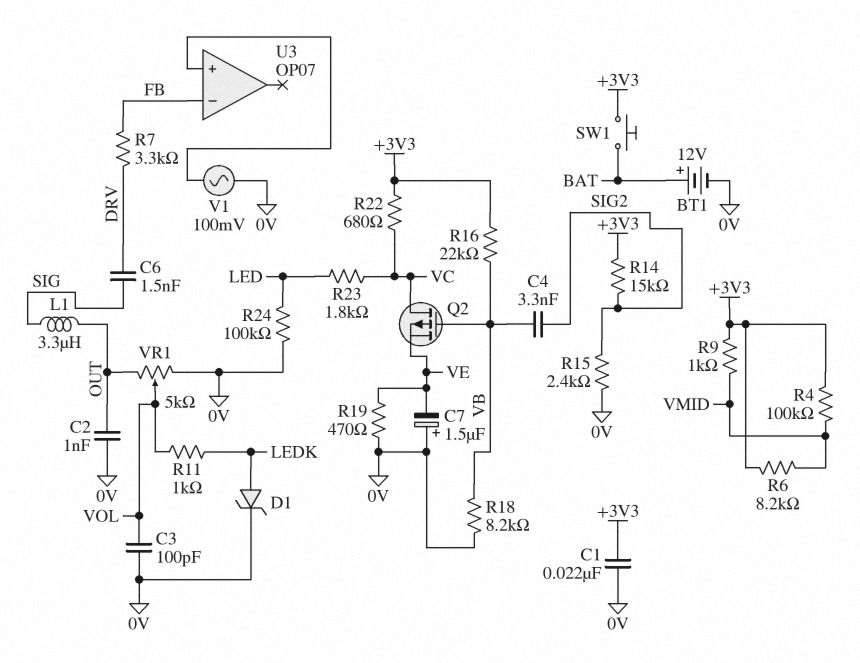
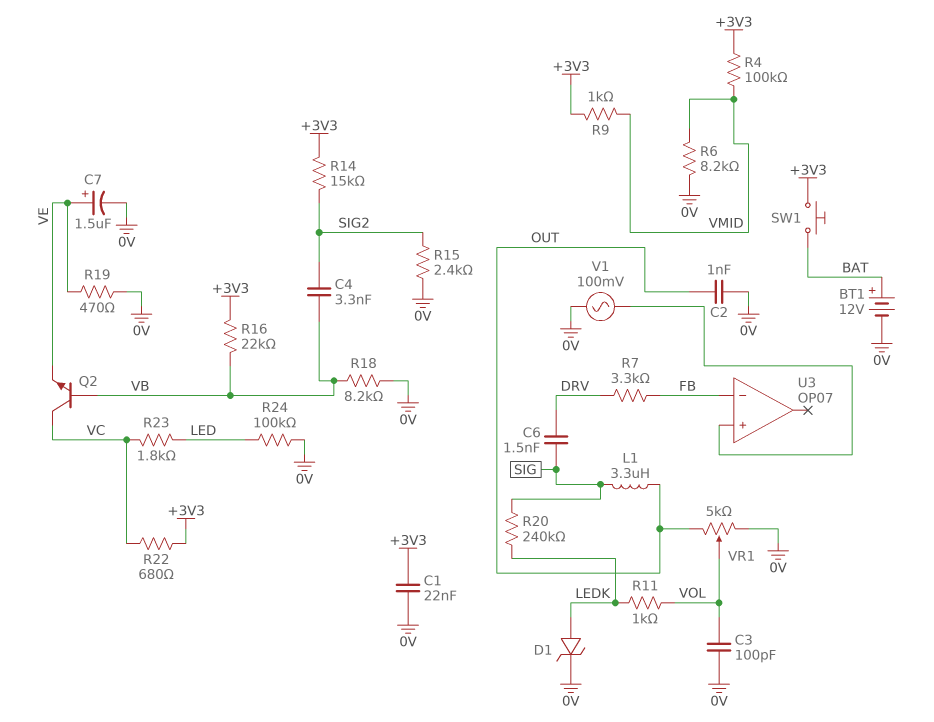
C7: 1.5uF (plus 0V, minus VE) -> 1.5uF (plus VE, minus 0V)
Q2: PMOS (G VB, D VC, S VE) -> NPN (B VB, C VC, E VE)
R6: 8.2k (+3V3, VMID) -> 8.2k (0V, VMID)
R20: none -> 240k (LEDK, SIG)

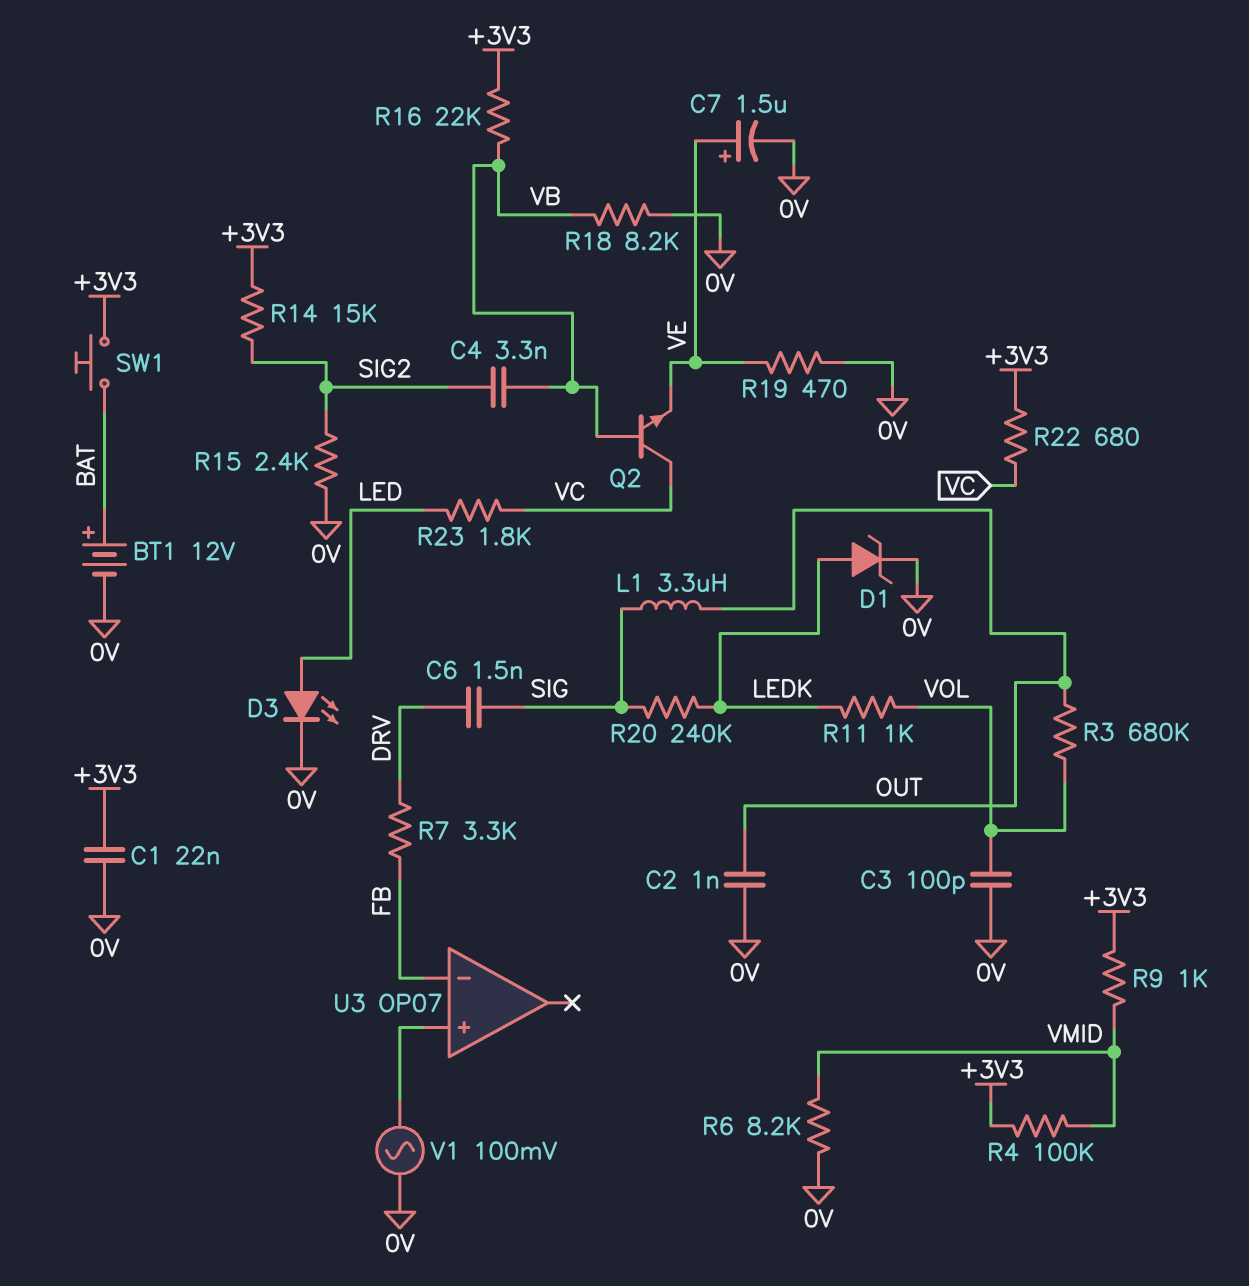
D3: none -> LED (A LED, K 0V)
R3: none -> 680k (OUT, VOL)
R24: 100k (0V, LED) -> none
VR1: 5k (0V, OUT, wiper VOL) -> none

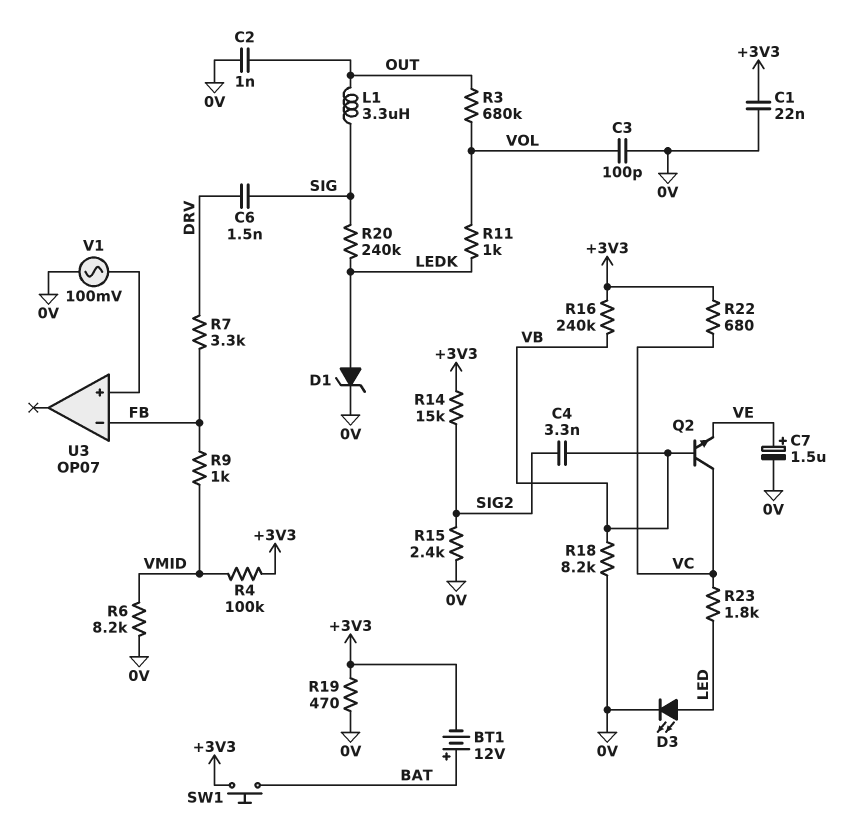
BT1: 12V (plus BAT, minus 0V) -> 12V (plus BAT, minus +3V3)
R9: 1k (+3V3, VMID) -> 1k (FB, VMID)
R16: 22k (+3V3, VB) -> 240k (+3V3, VB)
R19: 470 (0V, VE) -> 470 (+3V3, 0V)

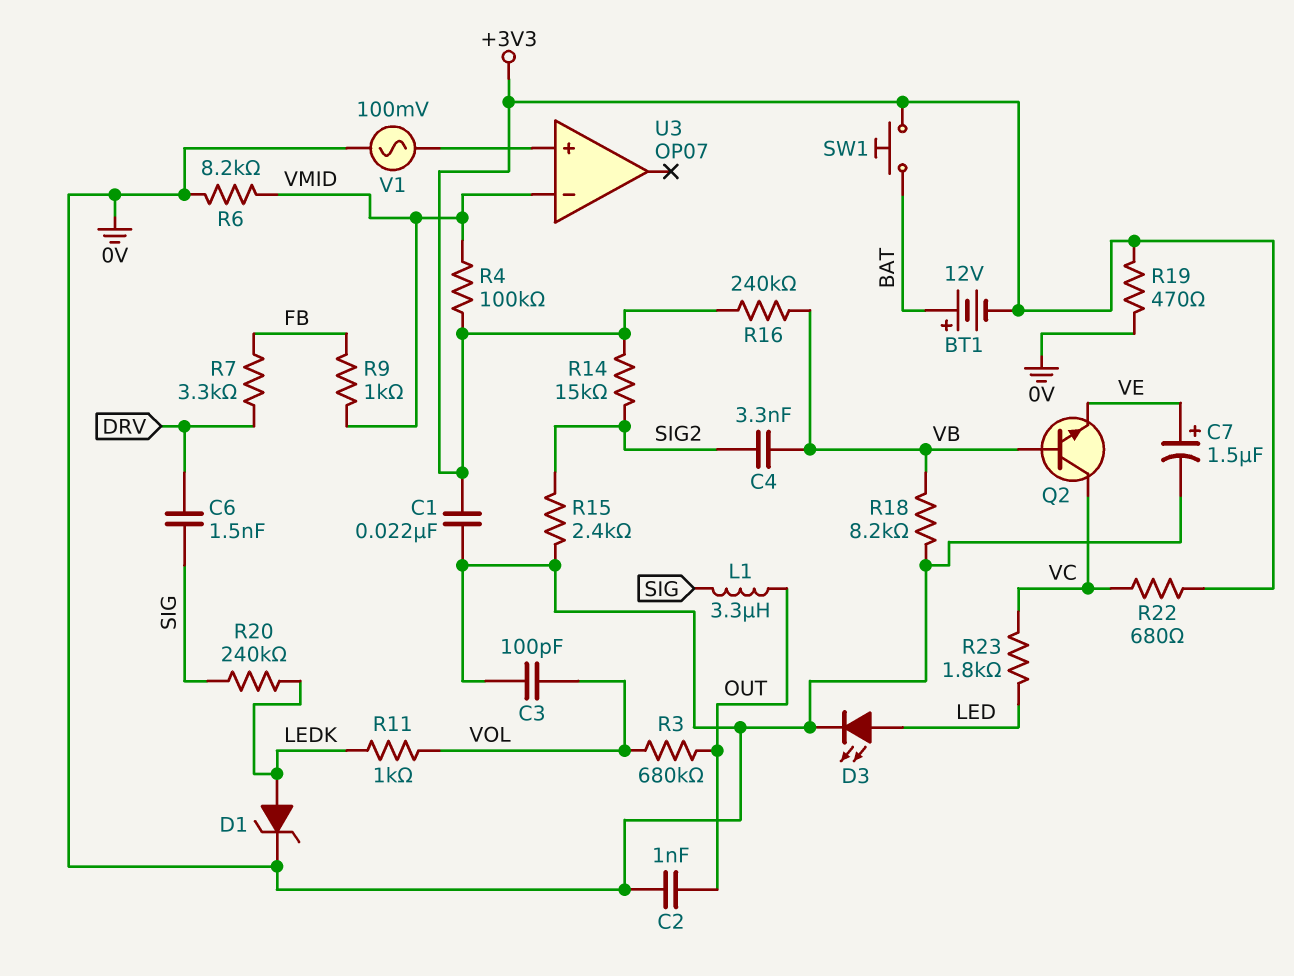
U3 pin in-: FB -> VMID

